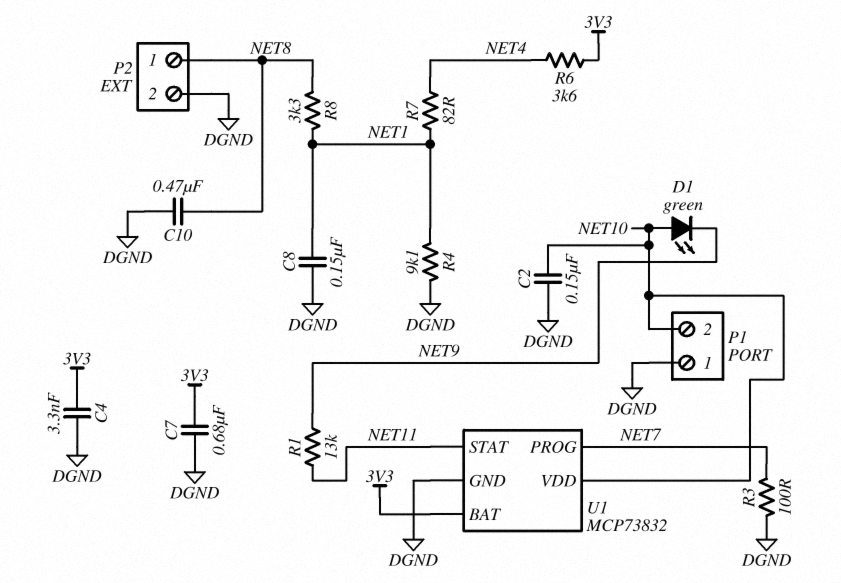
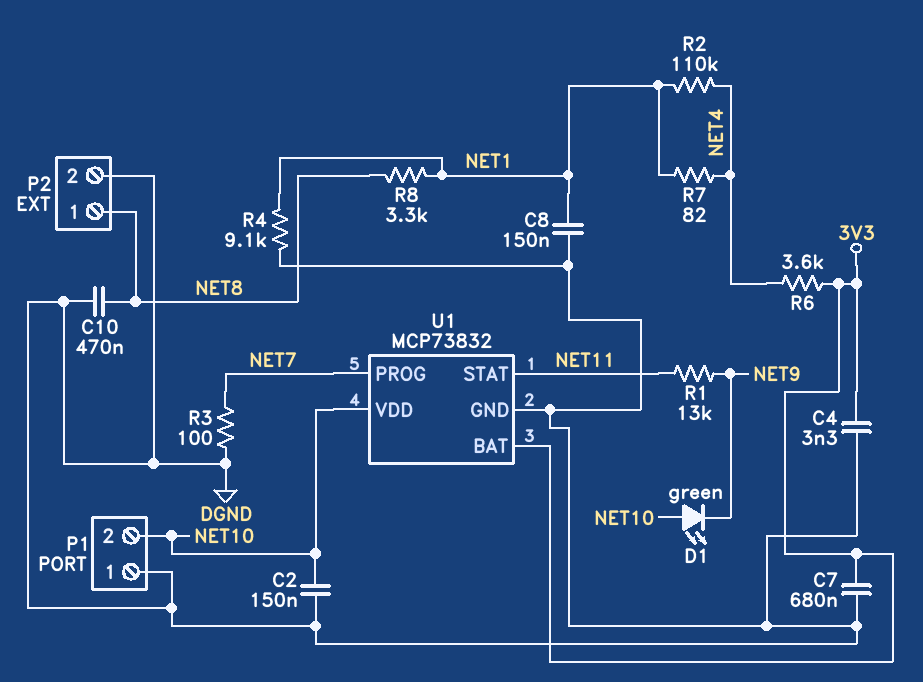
R2: none -> 110k (NET1, NET4)

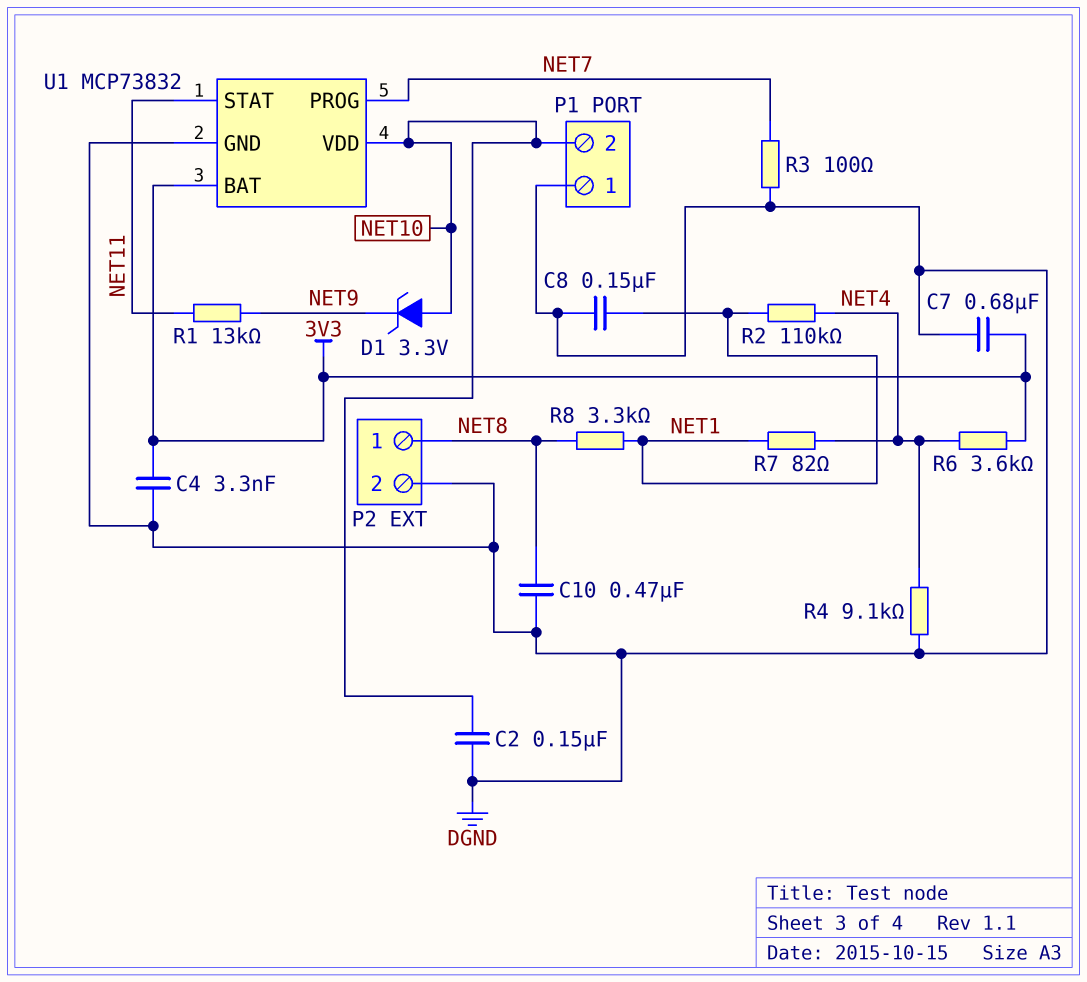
D1: LED green (A NET10, K NET9) -> zener 3.3V (A NET10, K NET9)
R4: 9.1k (DGND, NET1) -> 9.1k (DGND, NET4)

